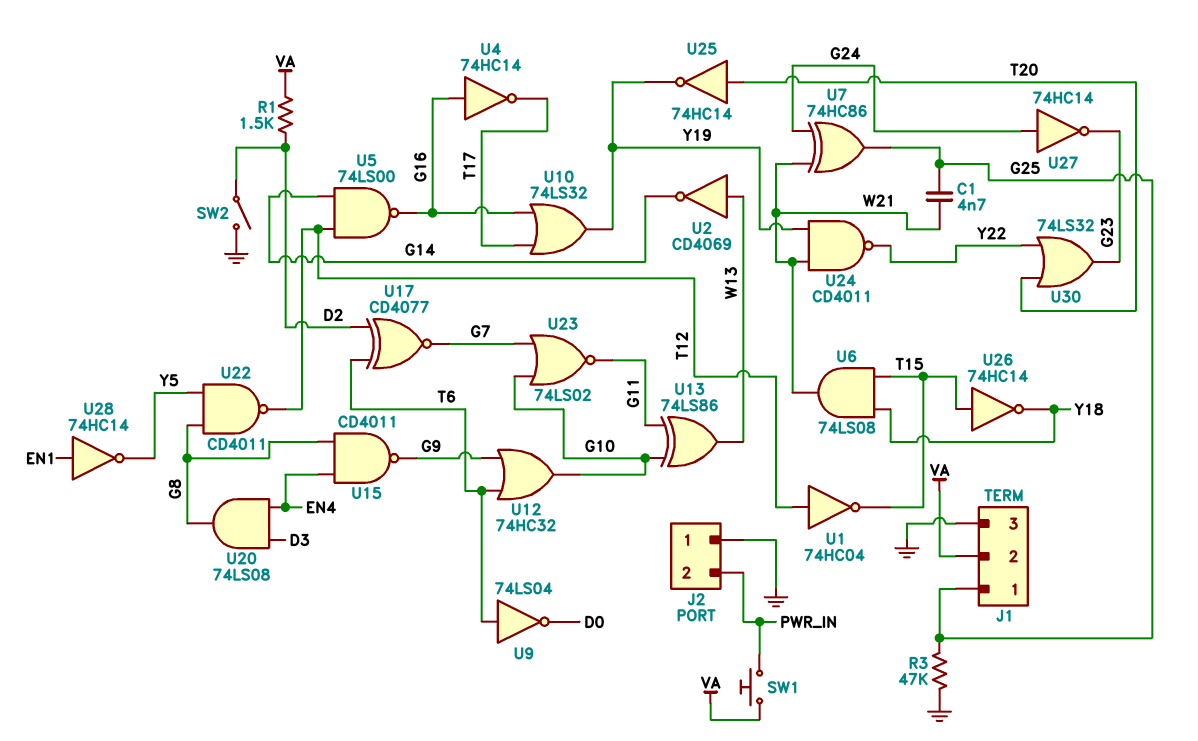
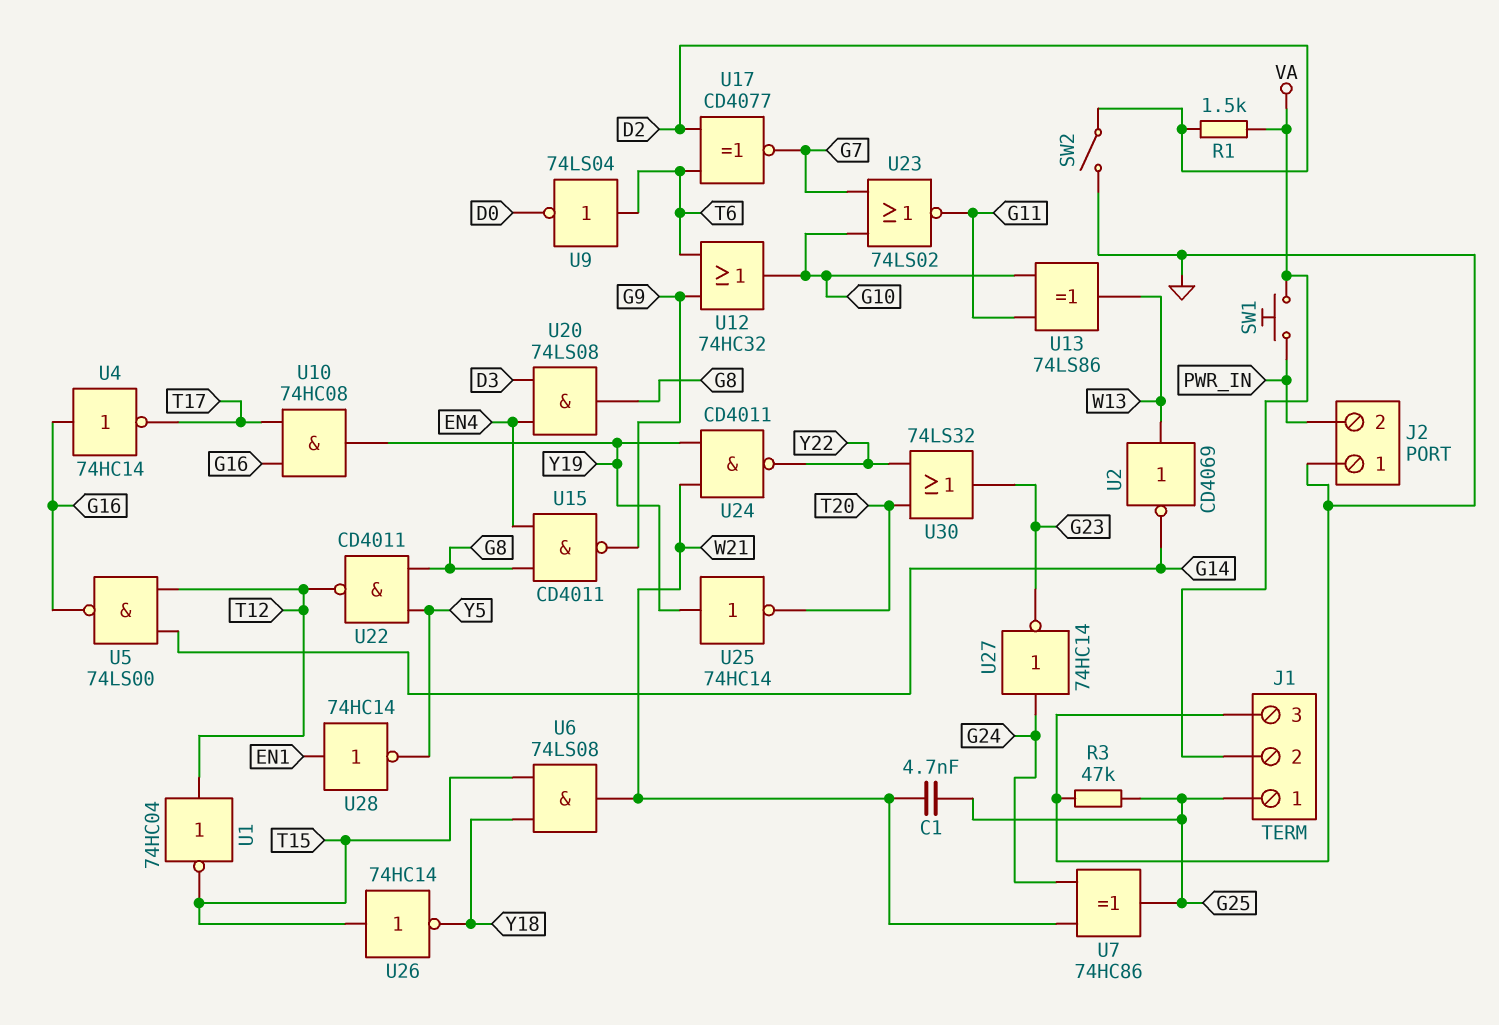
U10: OR 74LS32 (in G16, in T17, out Y19) -> AND 74HC08 (in G16, in T17, out Y19)
U25: NOT 74HC14 (in T20, out Y19) -> NOT 74HC14 (in Y19, out T20)

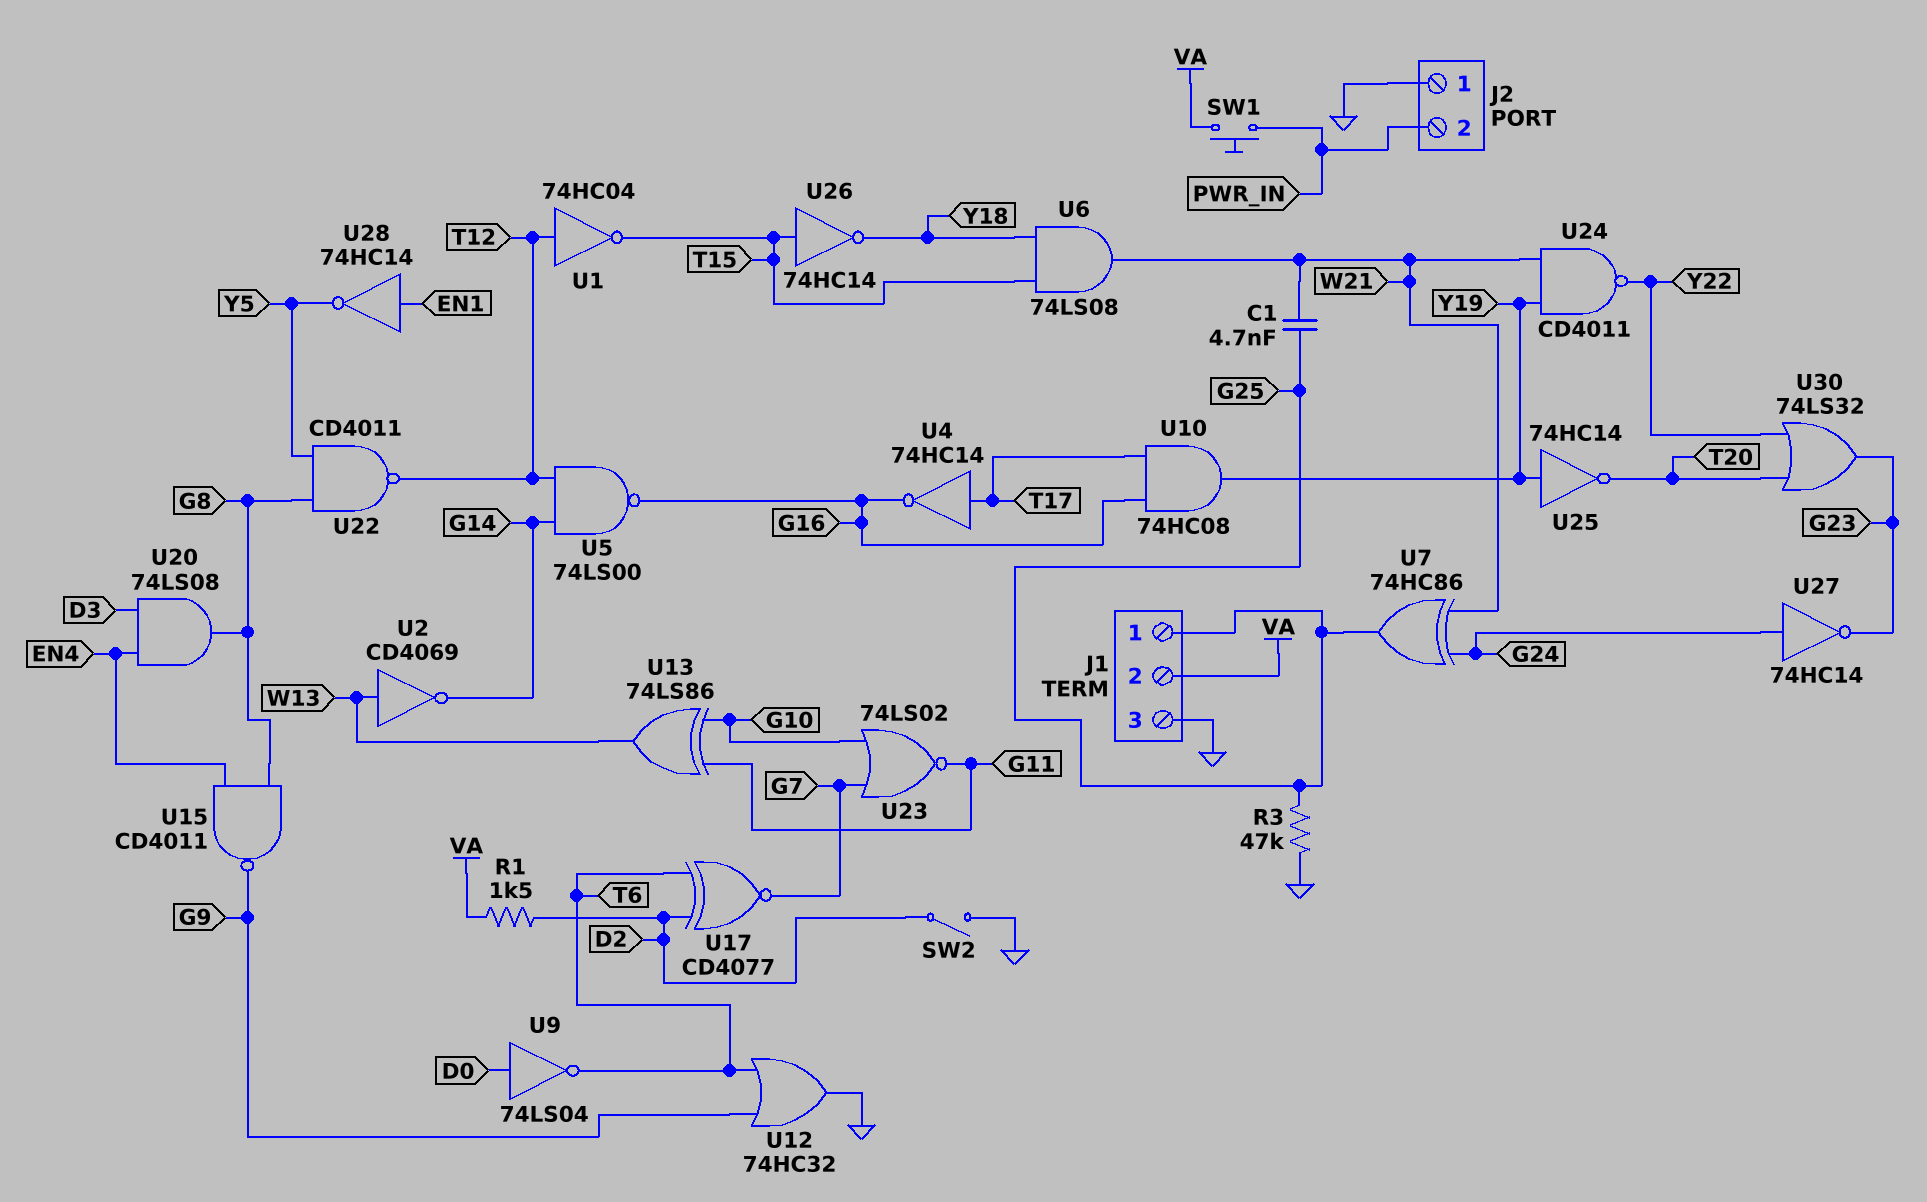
U4: NOT 74HC14 (in G16, out T17) -> NOT 74HC14 (in T17, out G16)
U9: NOT 74LS04 (in T6, out D0) -> NOT 74LS04 (in D0, out T6)
U12: OR 74HC32 (in G9, in T6, out G10) -> OR 74HC32 (in G9, in T6, out GND)

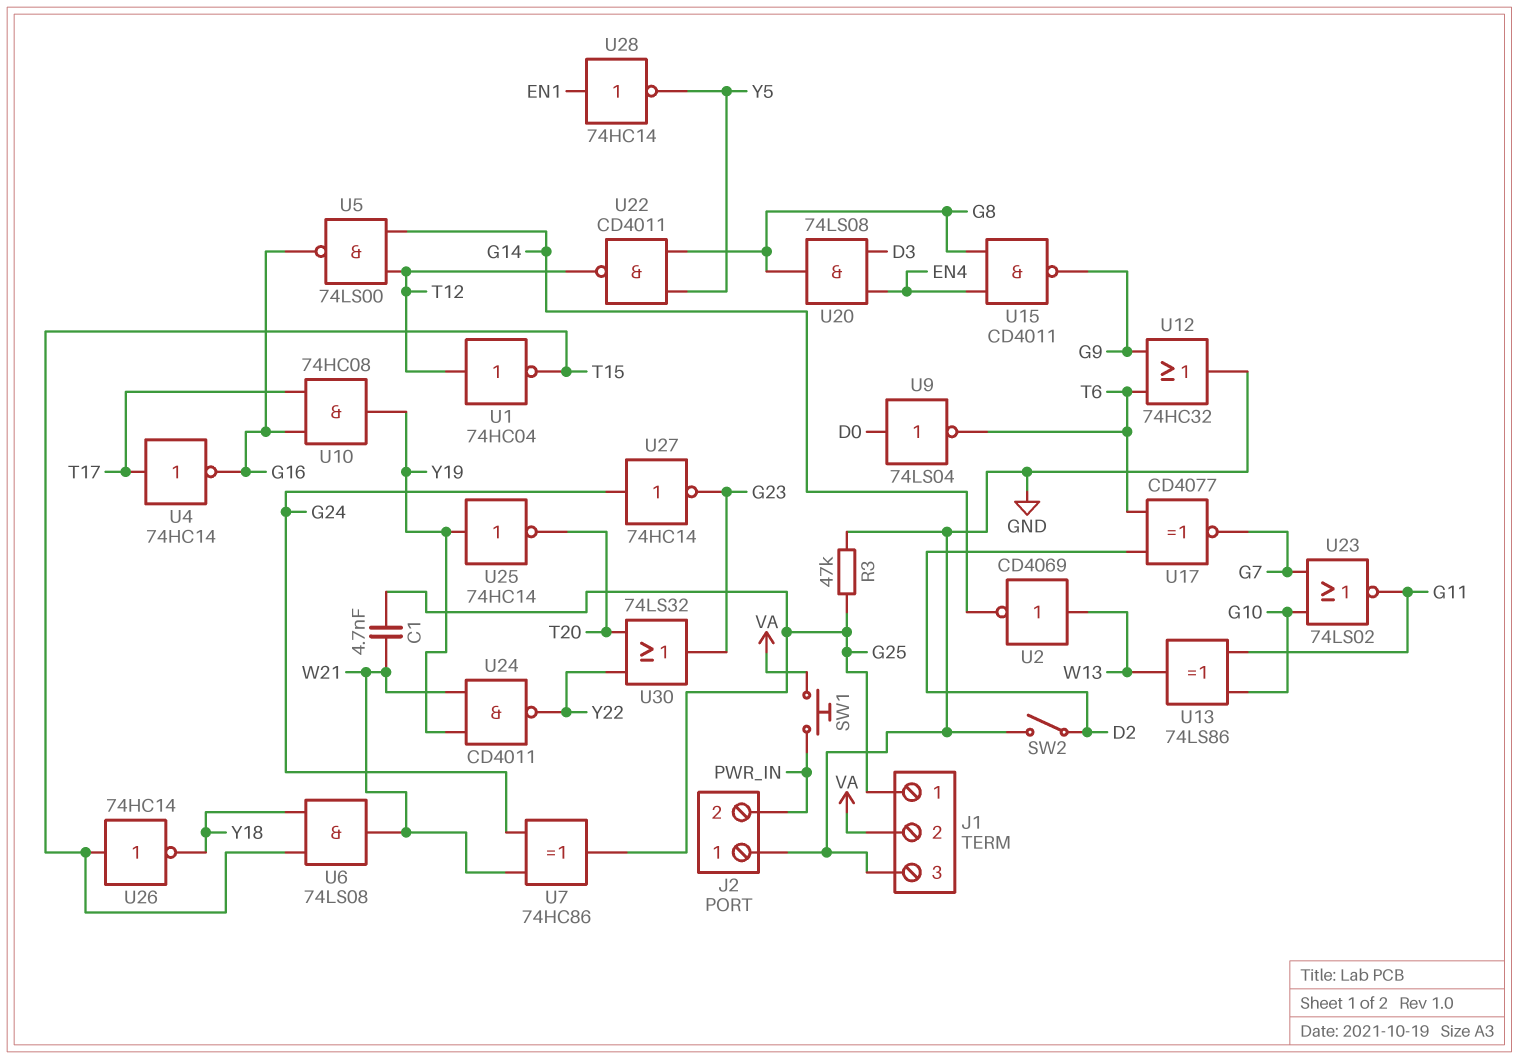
R1: 1.5k (D2, VA) -> none

